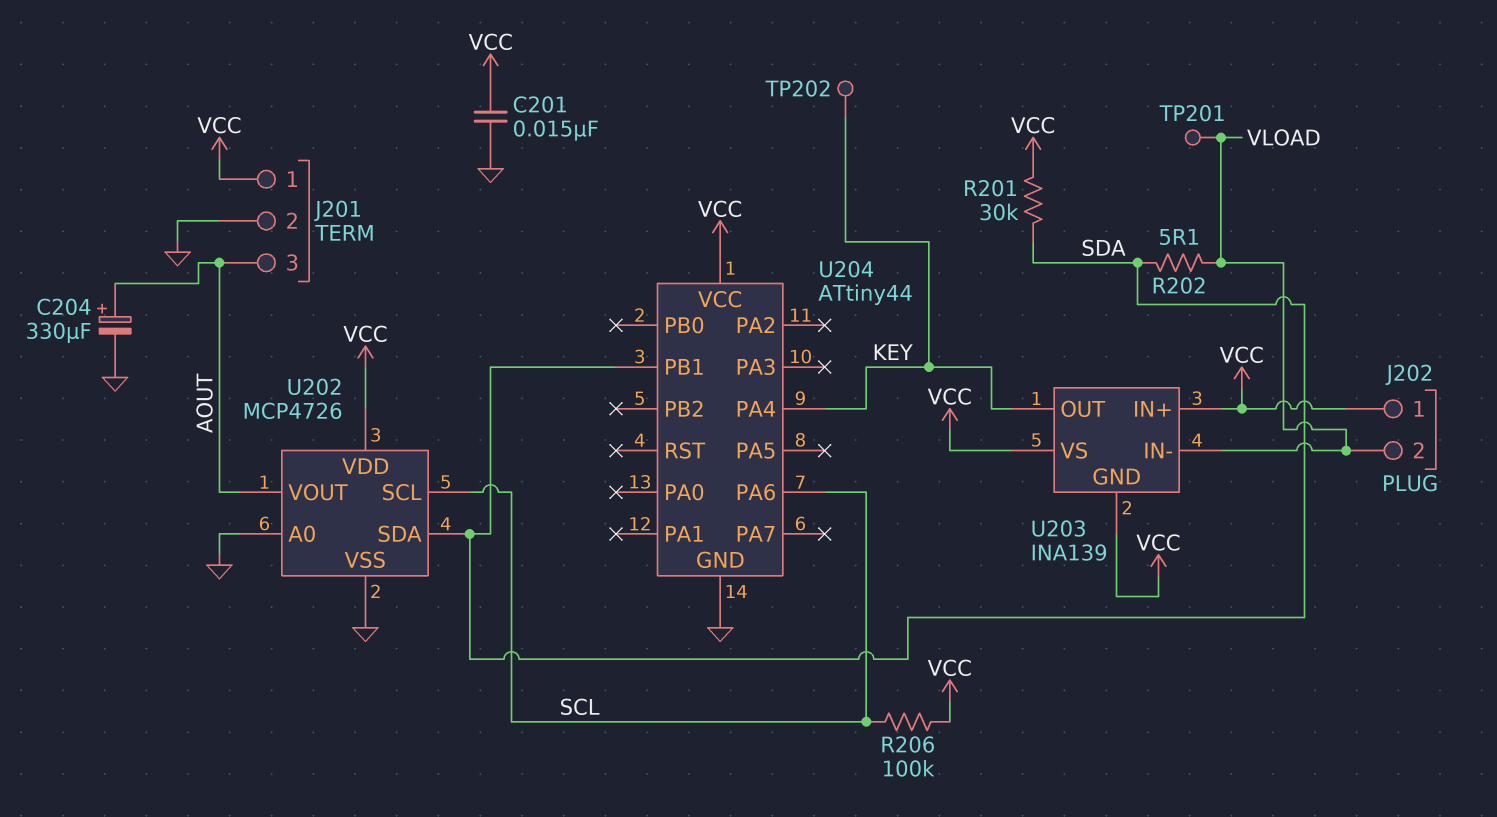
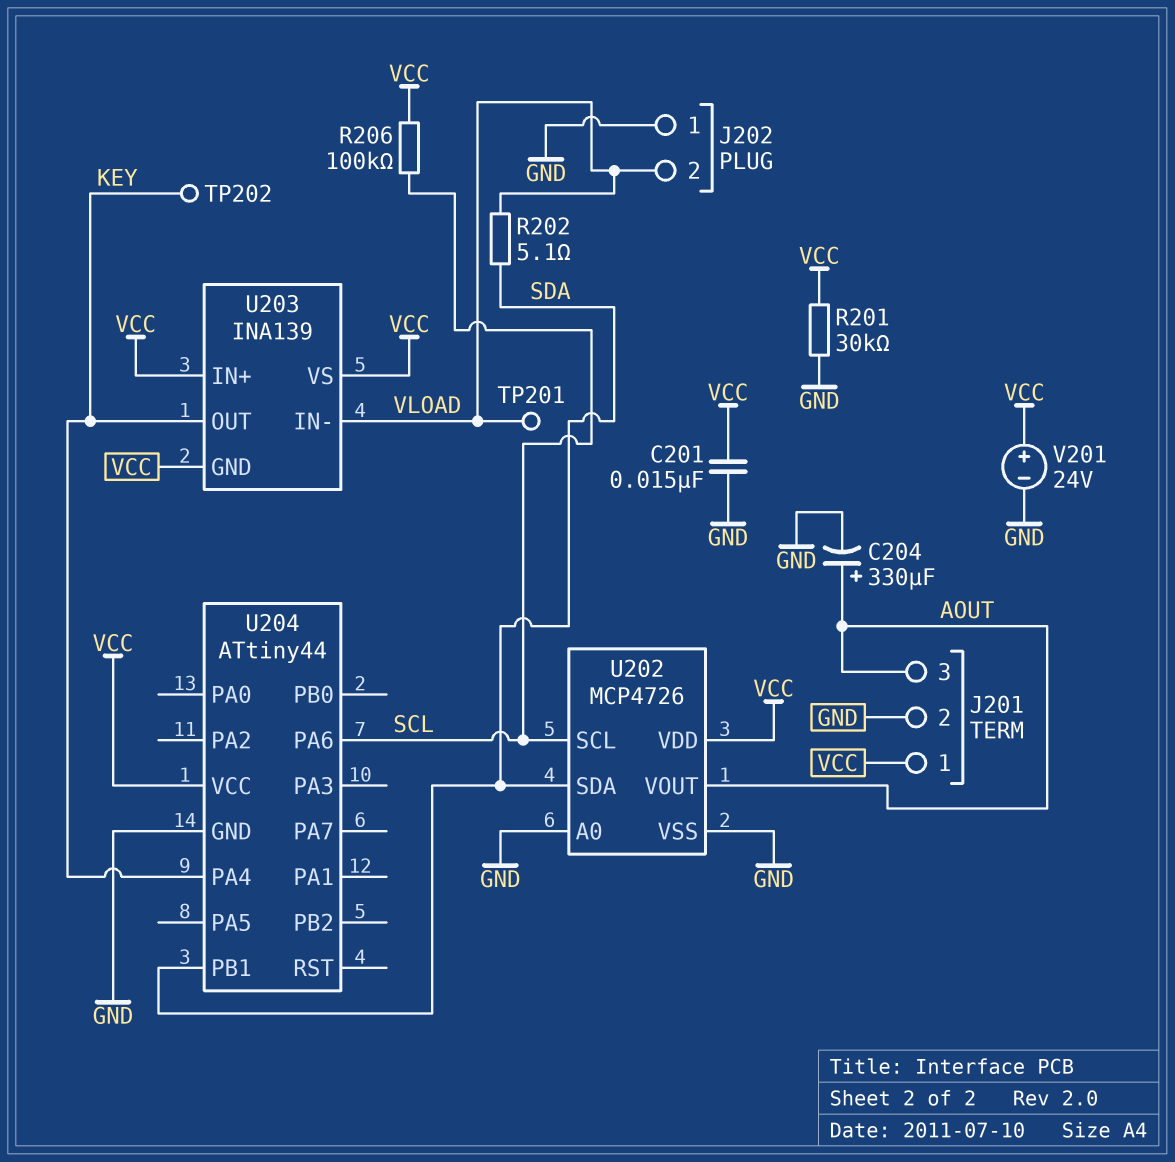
J202 pin 1: VCC -> GND
R201: 30k (SDA, VCC) -> 30k (GND, VCC)
V201: none -> 24V (plus VCC, minus GND)

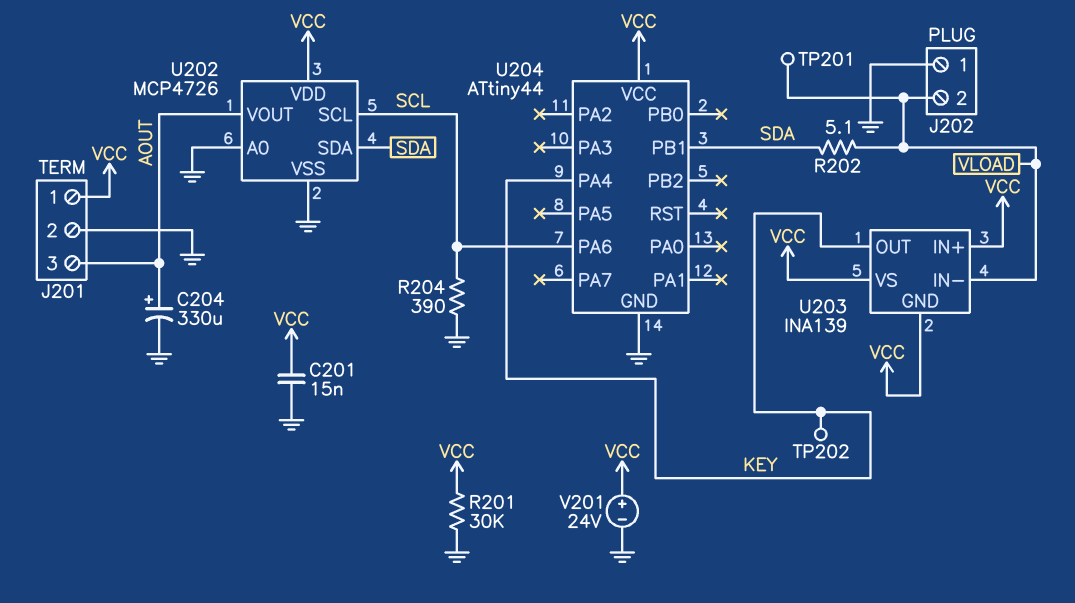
R204: none -> 390 (GND, SCL)
R206: 100k (SCL, VCC) -> none

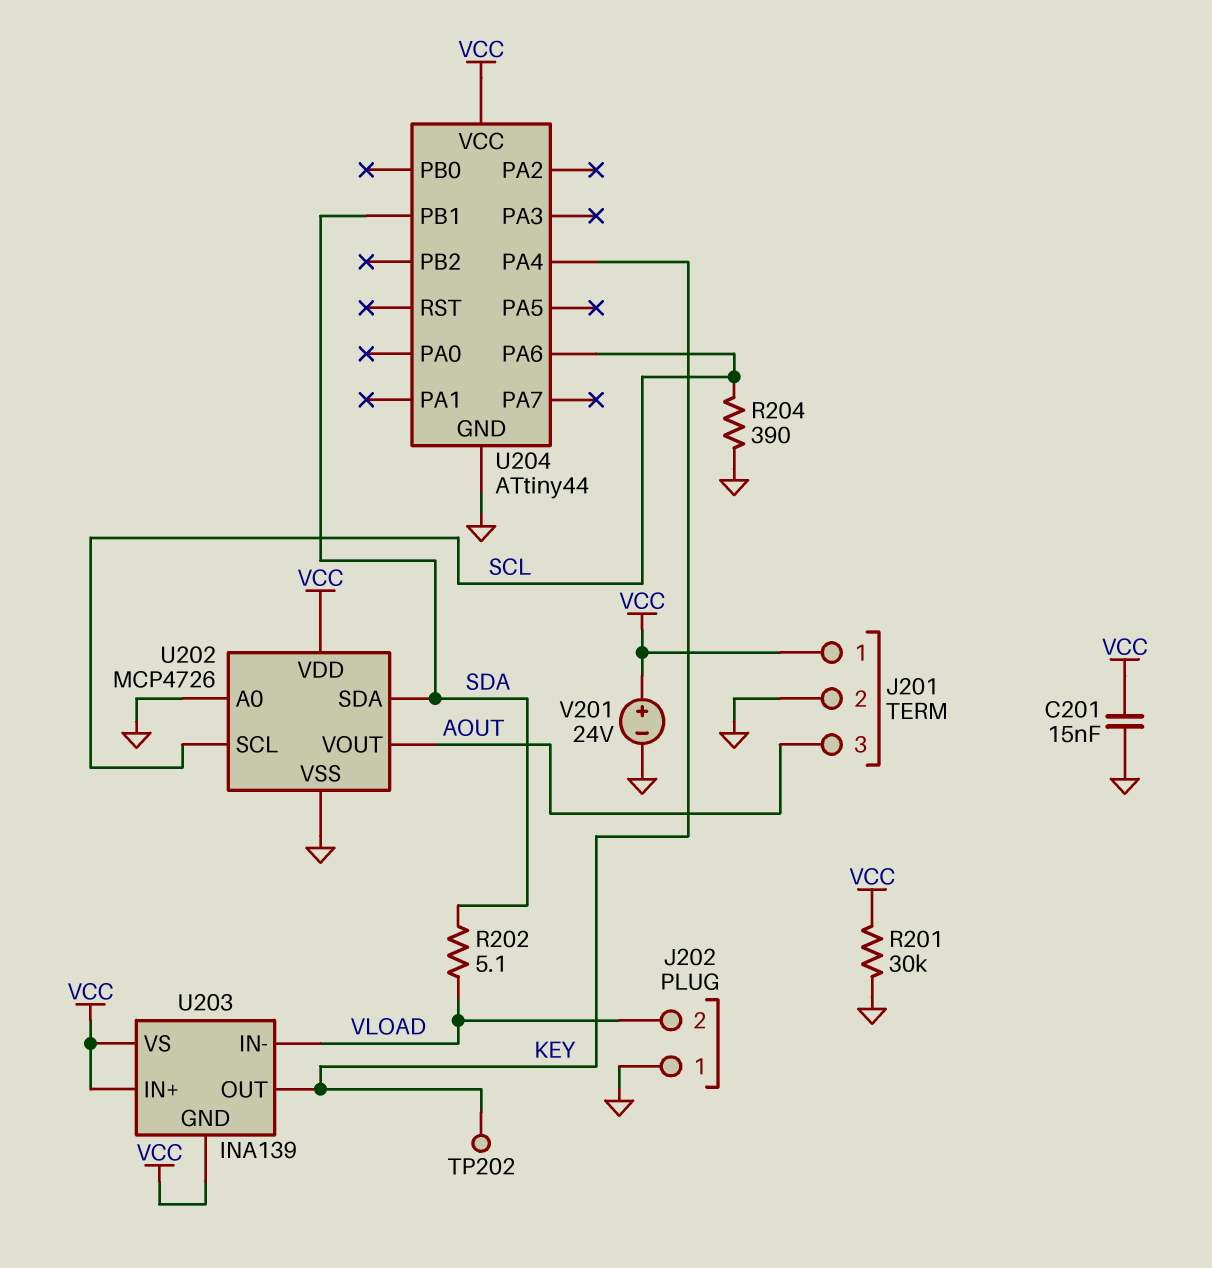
C204: 330uF (plus AOUT, minus GND) -> none
TP201: test point (VLOAD) -> none

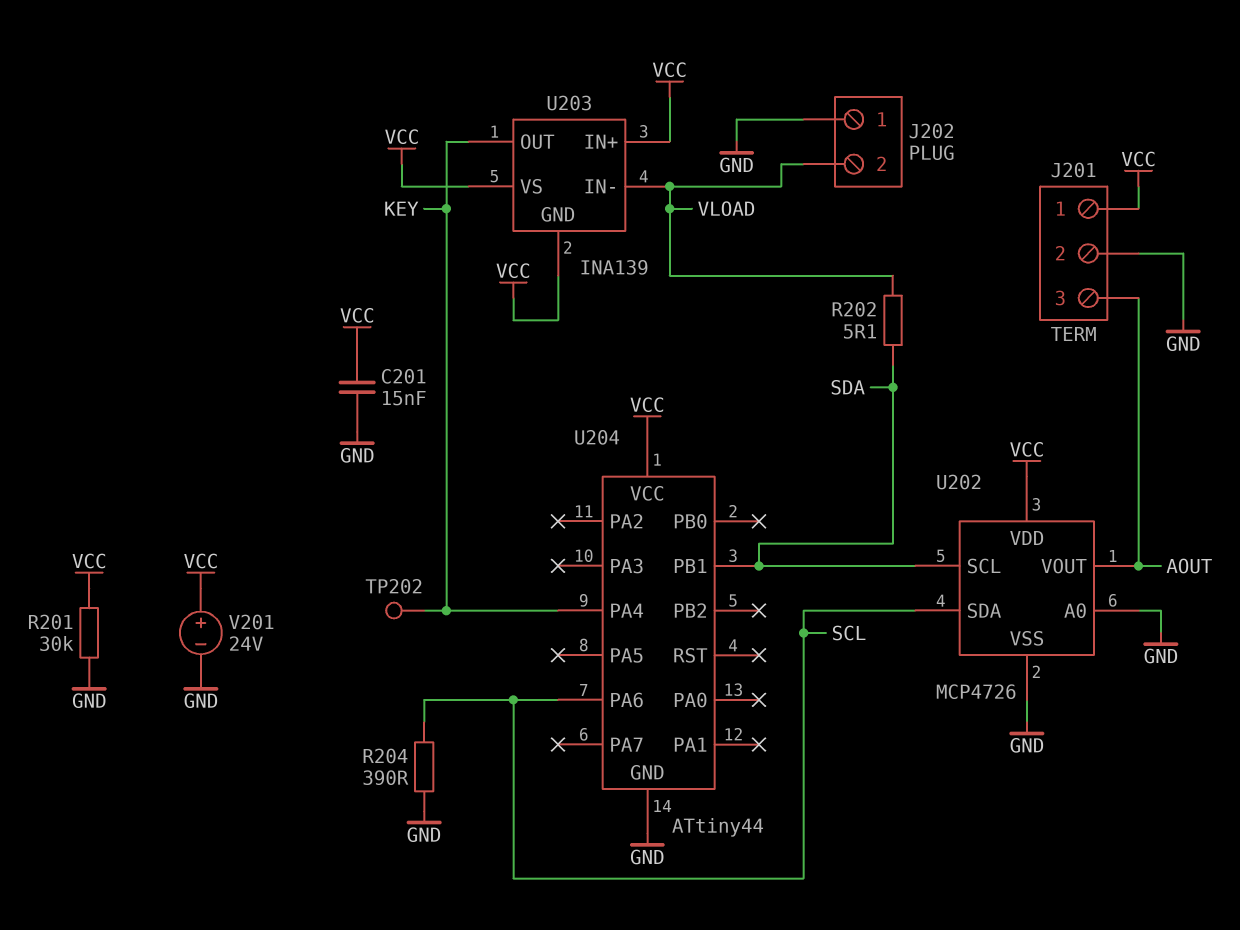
U202 pin SCL: SCL -> SDA
U202 pin SDA: SDA -> SCL

